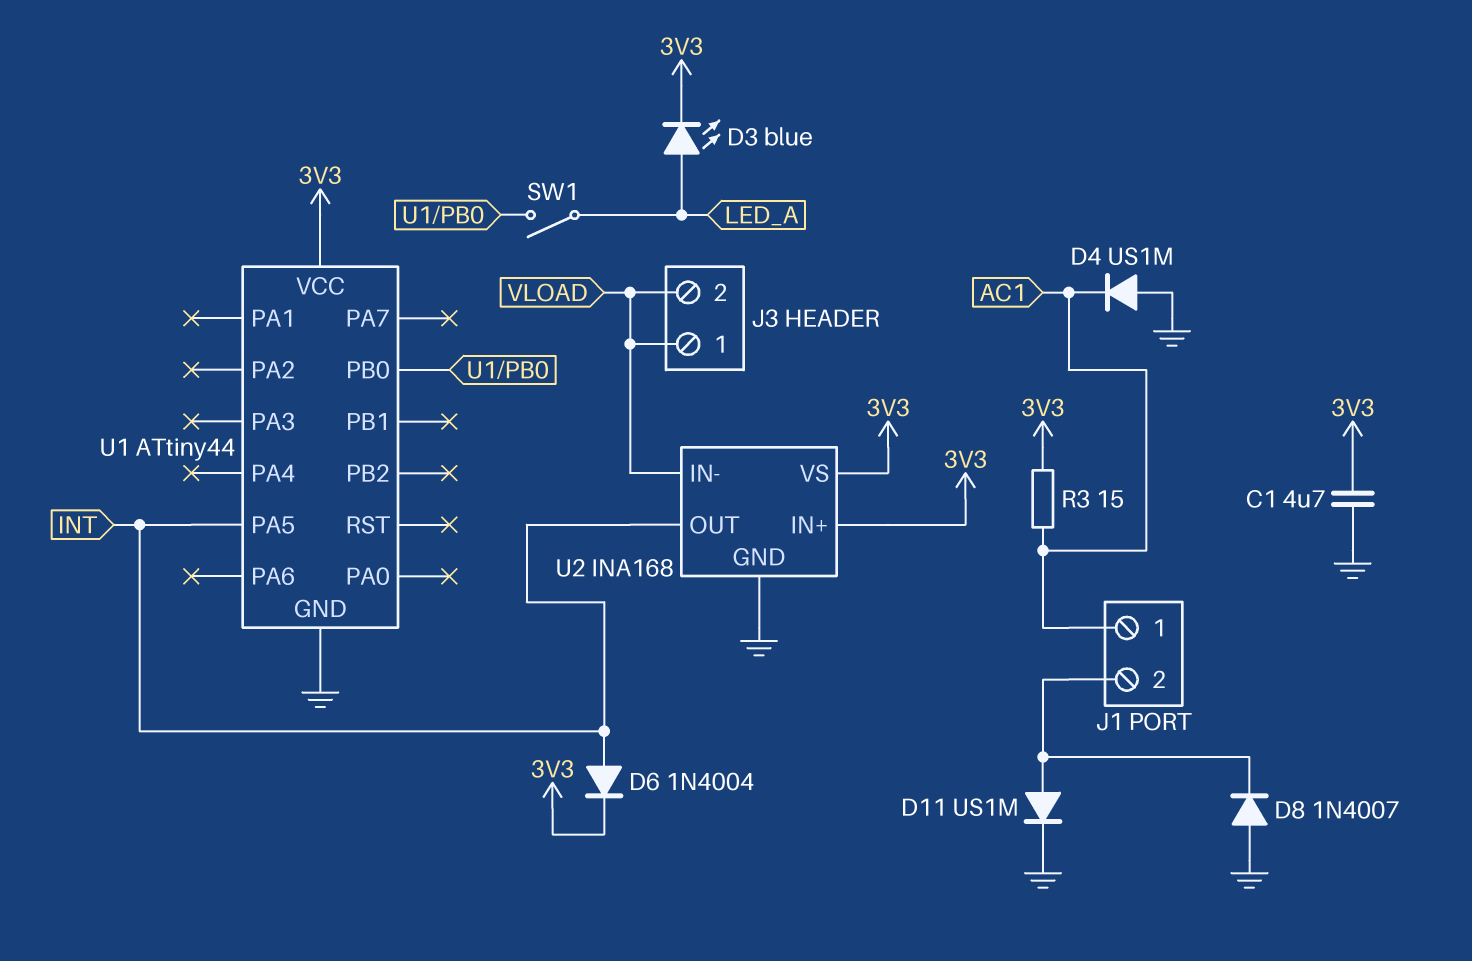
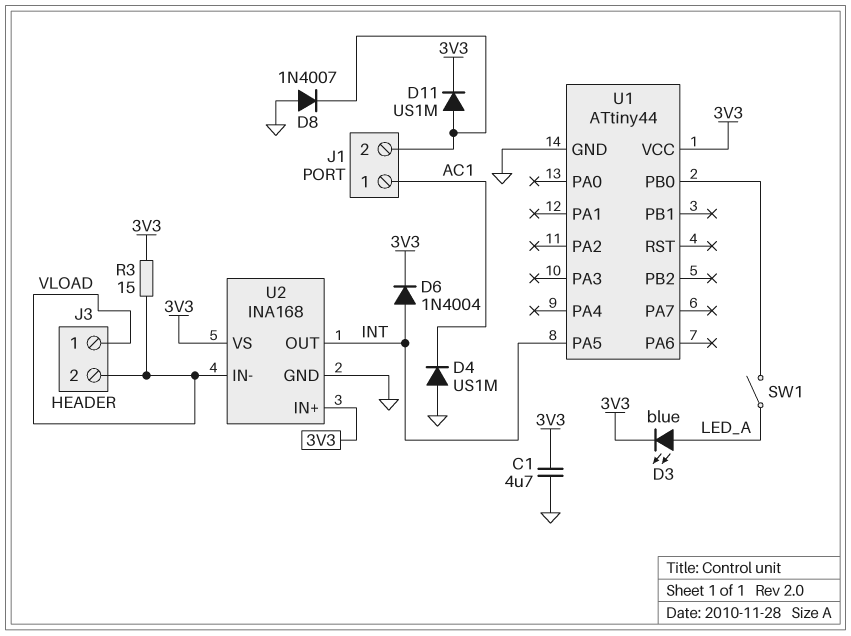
D11: diode US1M (A J1/2, K GND) -> diode US1M (A J1/2, K 3V3)
R3: 15 (3V3, AC1) -> 15 (3V3, VLOAD)

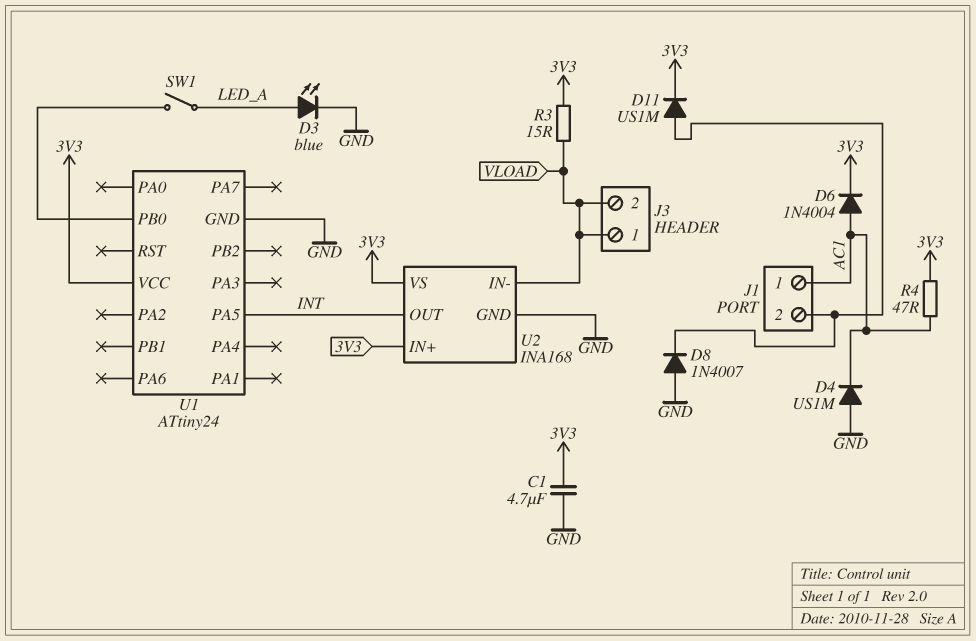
D3: LED blue (A LED_A, K 3V3) -> LED blue (A LED_A, K GND)
D6: diode 1N4004 (A INT, K 3V3) -> diode 1N4004 (A AC1, K 3V3)
R4: none -> 47 (3V3, AC1)
U1: ATtiny44 -> ATtiny24

